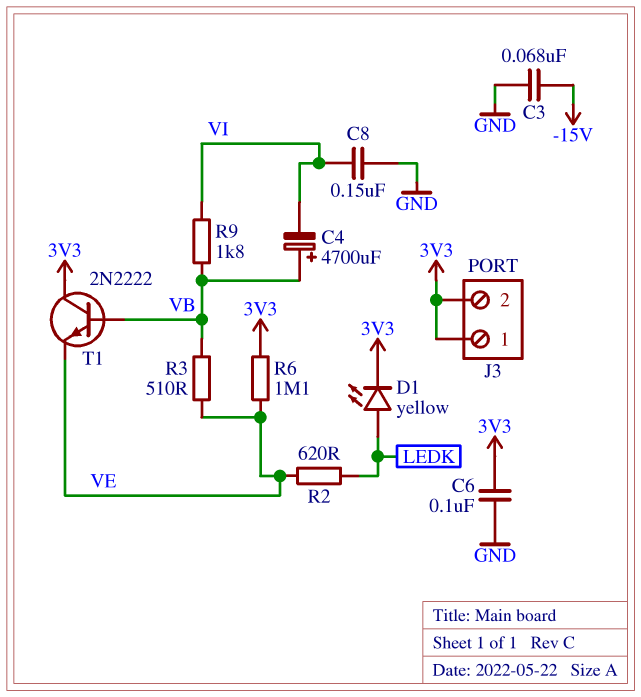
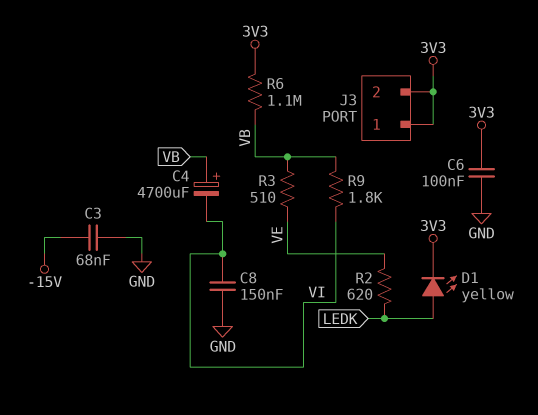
R6: 1.1M (3V3, VE) -> 1.1M (3V3, VB)
T1: NPN 2N2222 (B VB, C 3V3, E VE) -> none

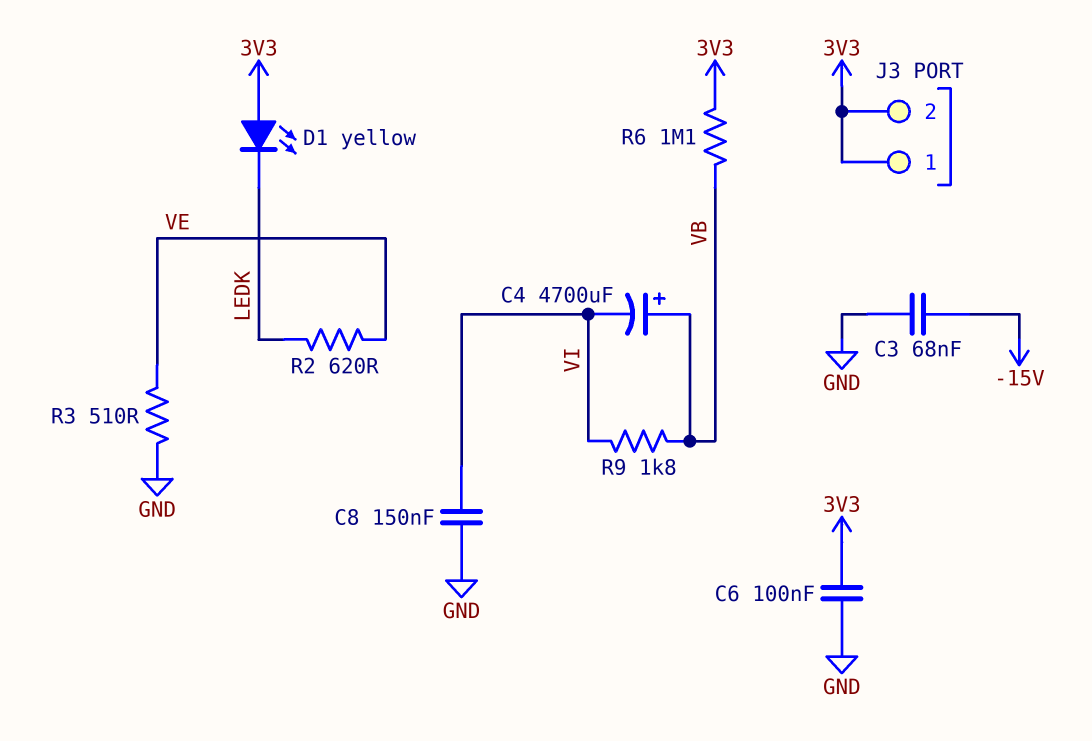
D1: LED yellow (A LEDK, K 3V3) -> LED yellow (A 3V3, K LEDK)
R3: 510 (VB, VE) -> 510 (GND, VE)

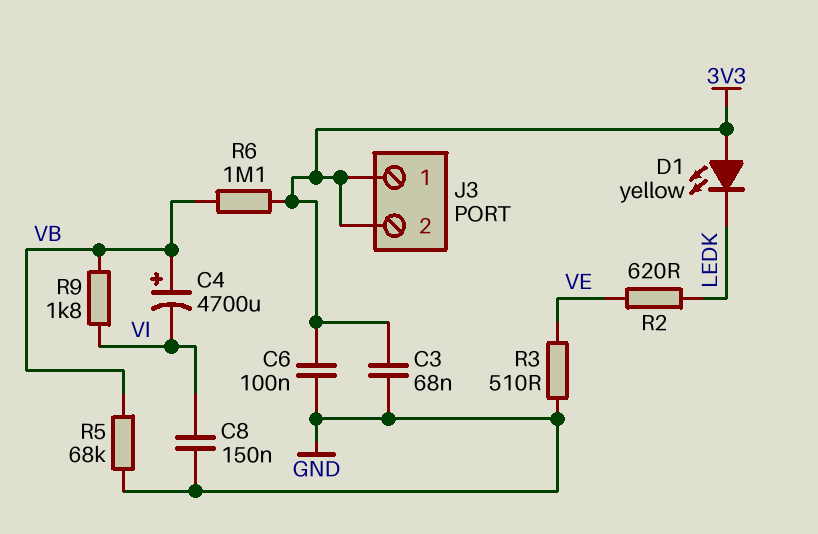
C3: 68nF (-15V, GND) -> 68nF (3V3, GND)
R5: none -> 68k (GND, VB)

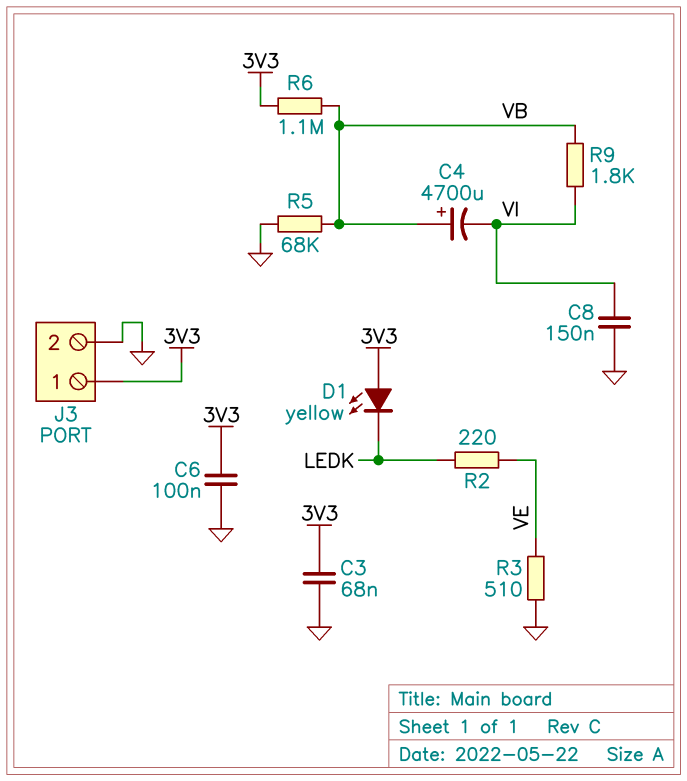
J3 pin 2: 3V3 -> GND
R2: 620 (LEDK, VE) -> 220 (LEDK, VE)

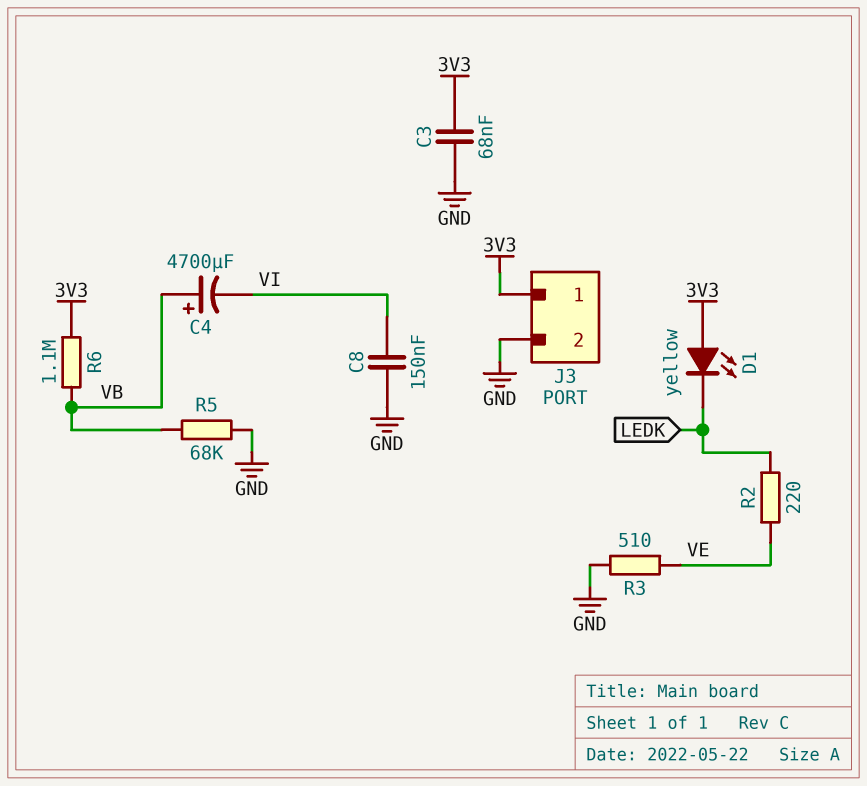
C6: 100nF (3V3, GND) -> none
R9: 1.8k (VB, VI) -> none

